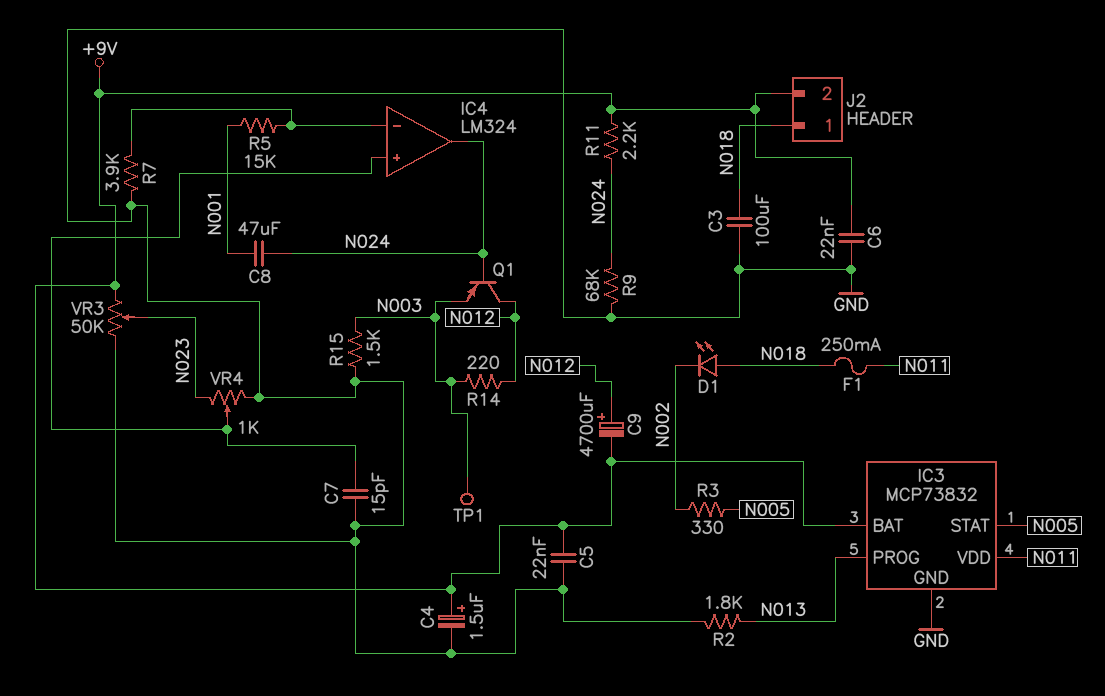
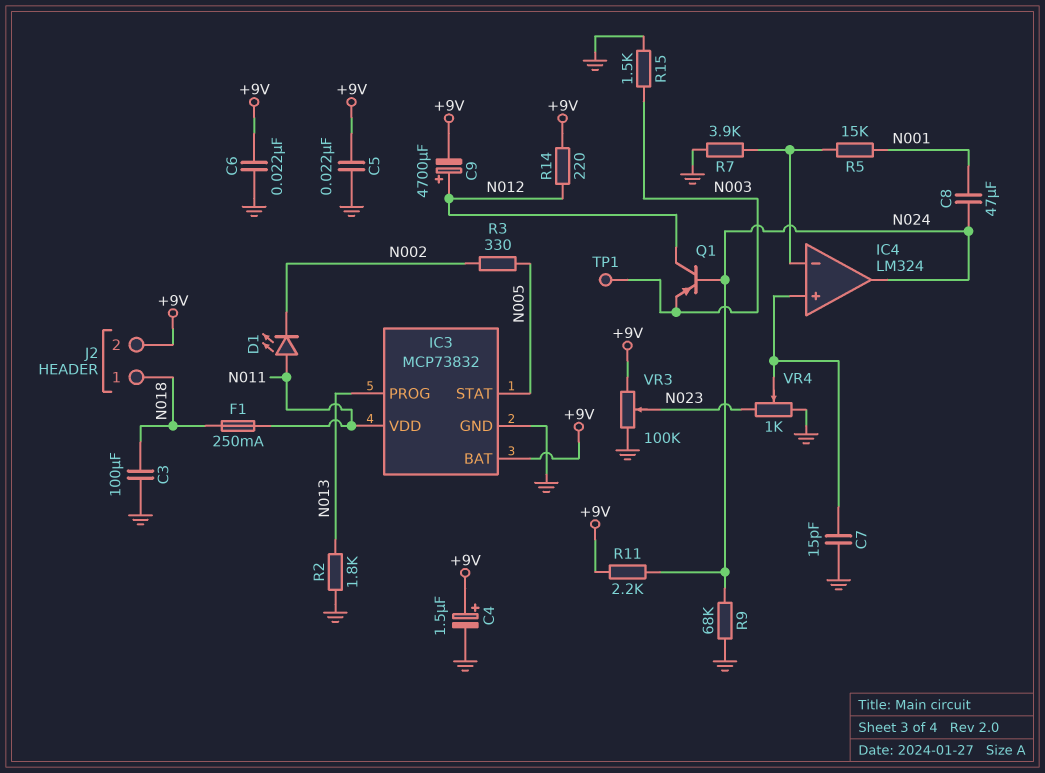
D1: LED (A N018, K N002) -> LED (A N011, K N002)
R14: 220 (N003, N012) -> 220 (+9V, N012)
VR3: 50k (+9V, GND, wiper N023) -> 100k (+9V, GND, wiper N023)

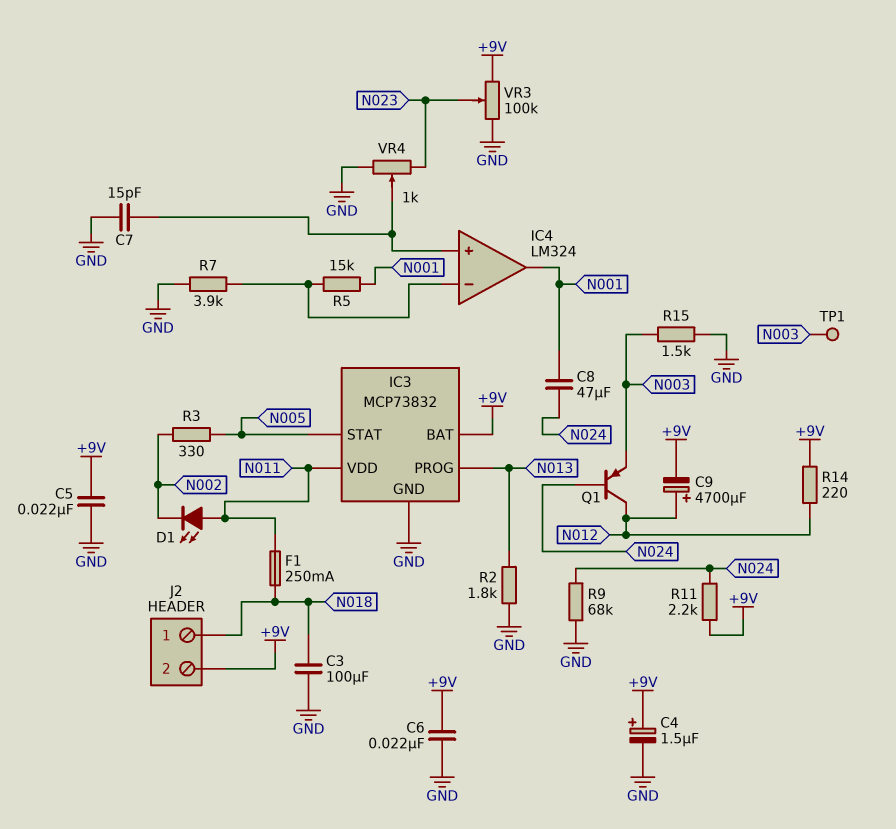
IC4 pin out: N024 -> N001

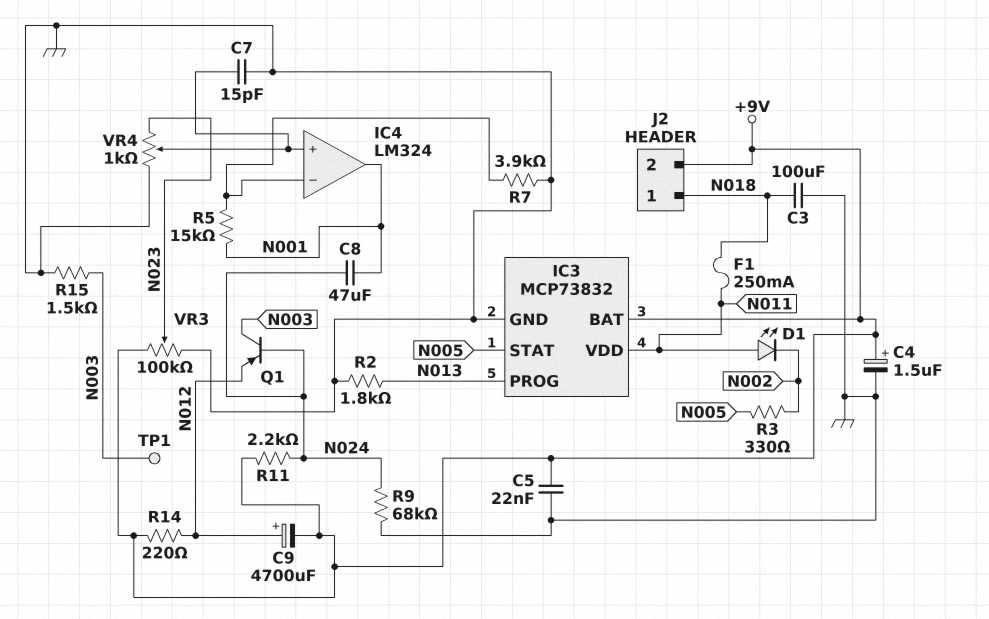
C6: 22nF (+9V, GND) -> none
Q1: PNP (B N024, C N012, E N003) -> PNP (B N024, C N003, E N012)

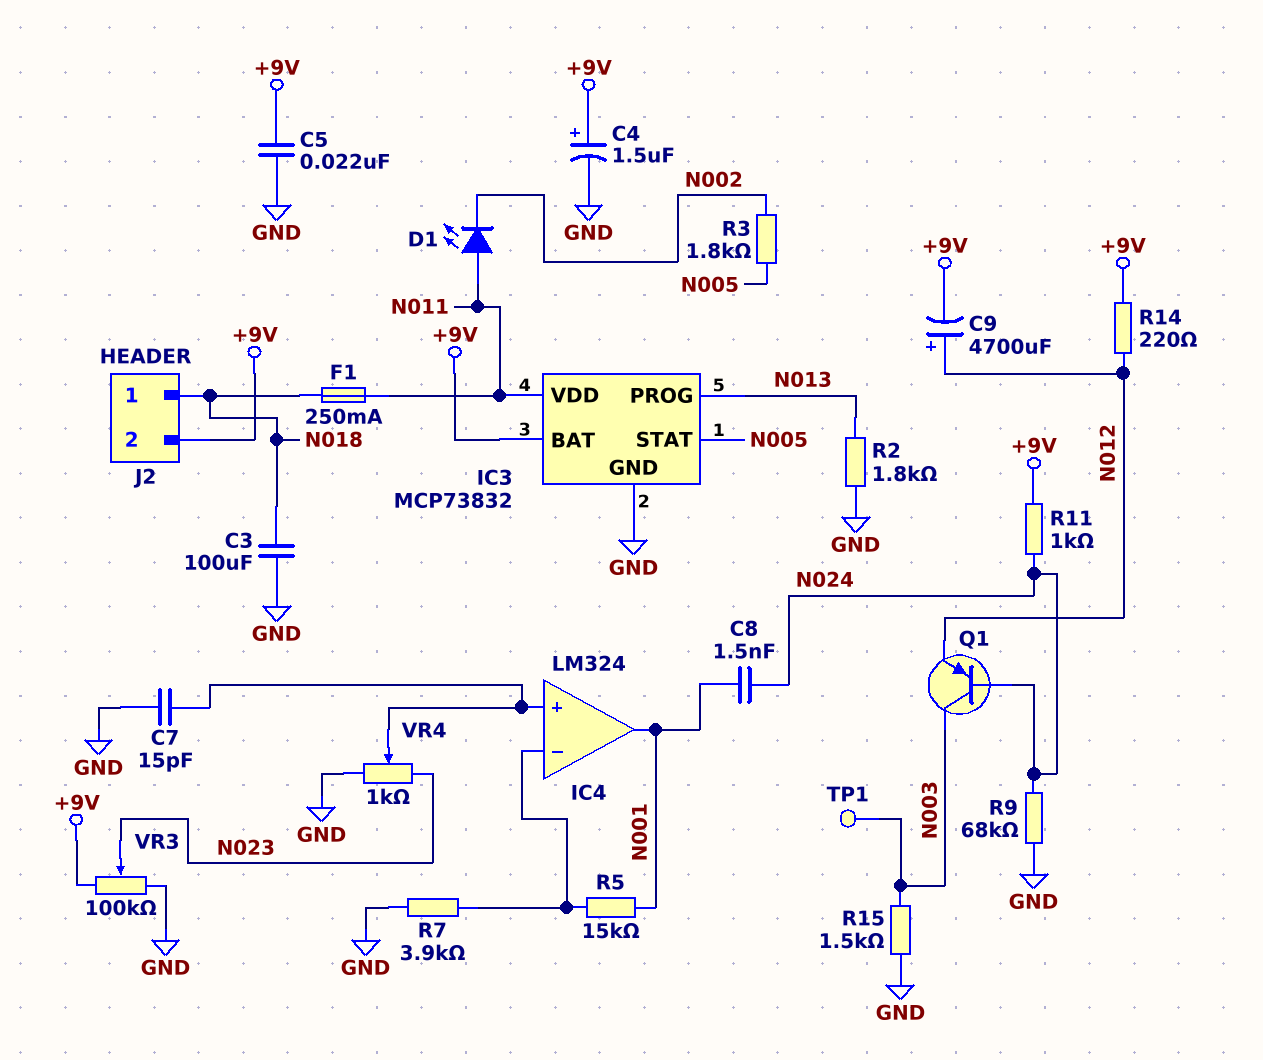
C8: 47uF (N001, N024) -> 1.5nF (N001, N024)
R3: 330 (N002, N005) -> 1.8k (N002, N005)
R11: 2.2k (+9V, N024) -> 1k (+9V, N024)

